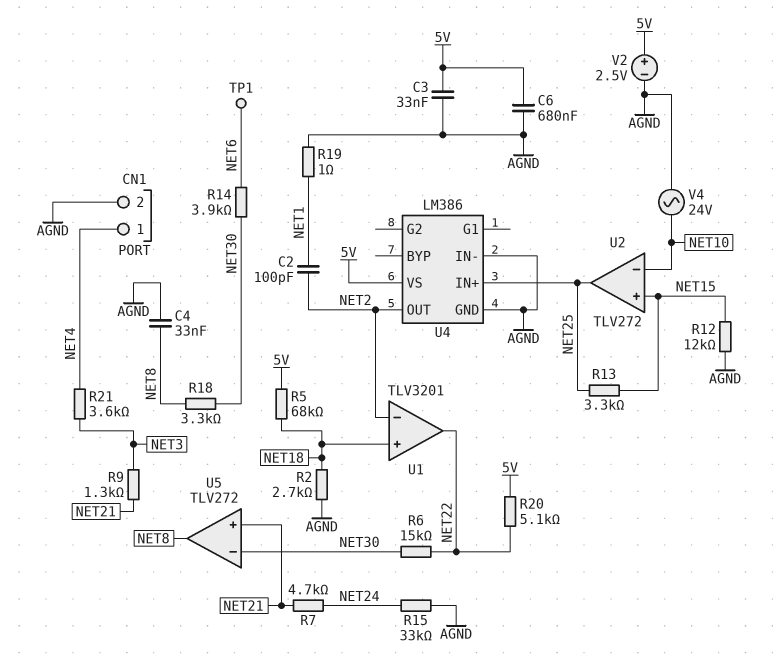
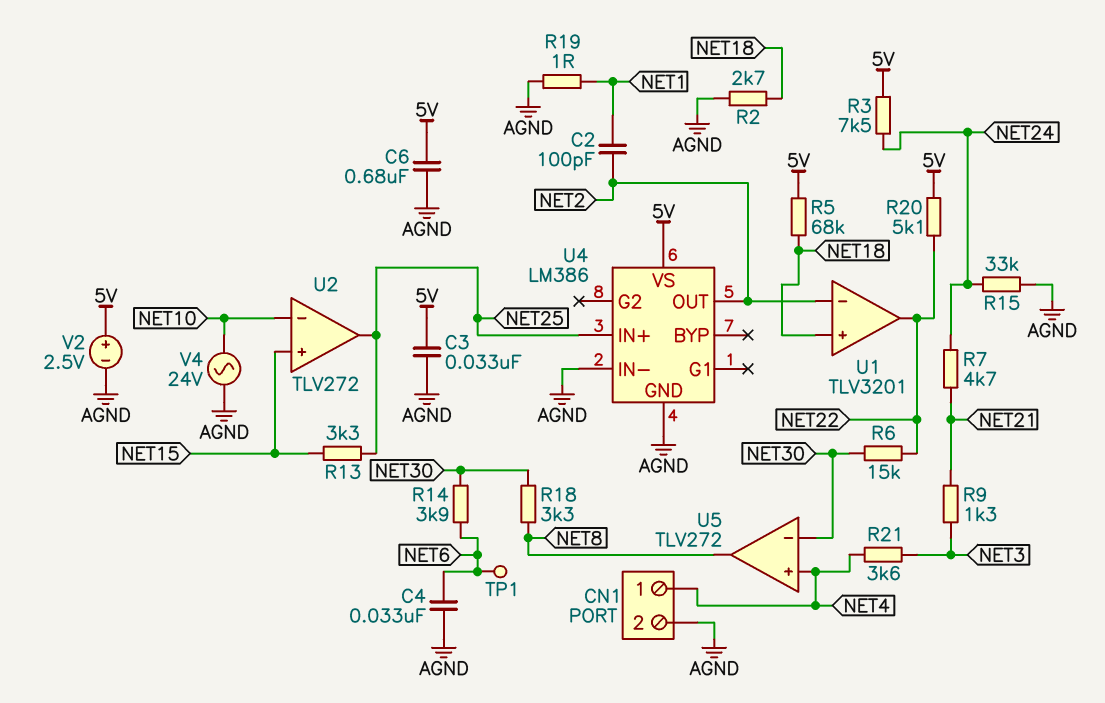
C4: 33nF (AGND, NET8) -> 33nF (AGND, NET6)
R3: none -> 7.5k (5V, NET24)
R12: 12k (AGND, NET15) -> none
U5 pin in+: NET21 -> NET4

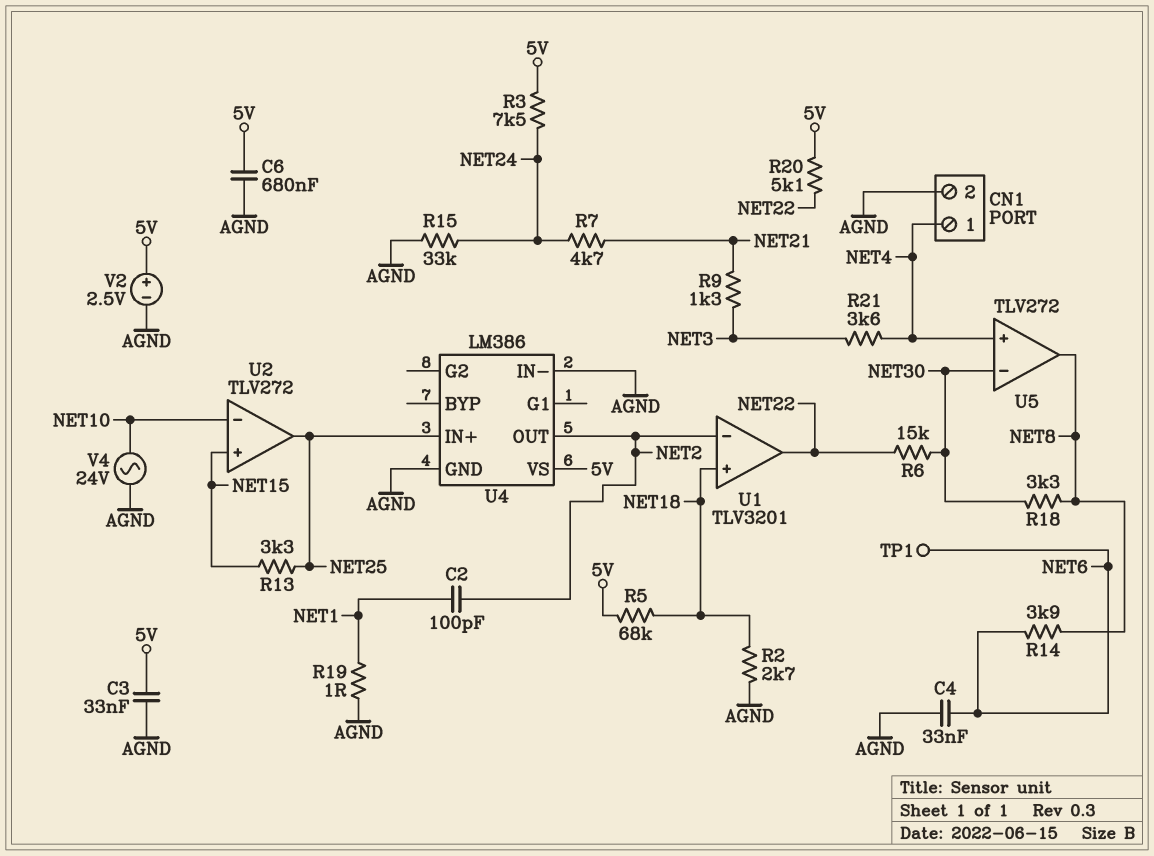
R14: 3.9k (NET6, NET30) -> 3.9k (NET6, NET8)

